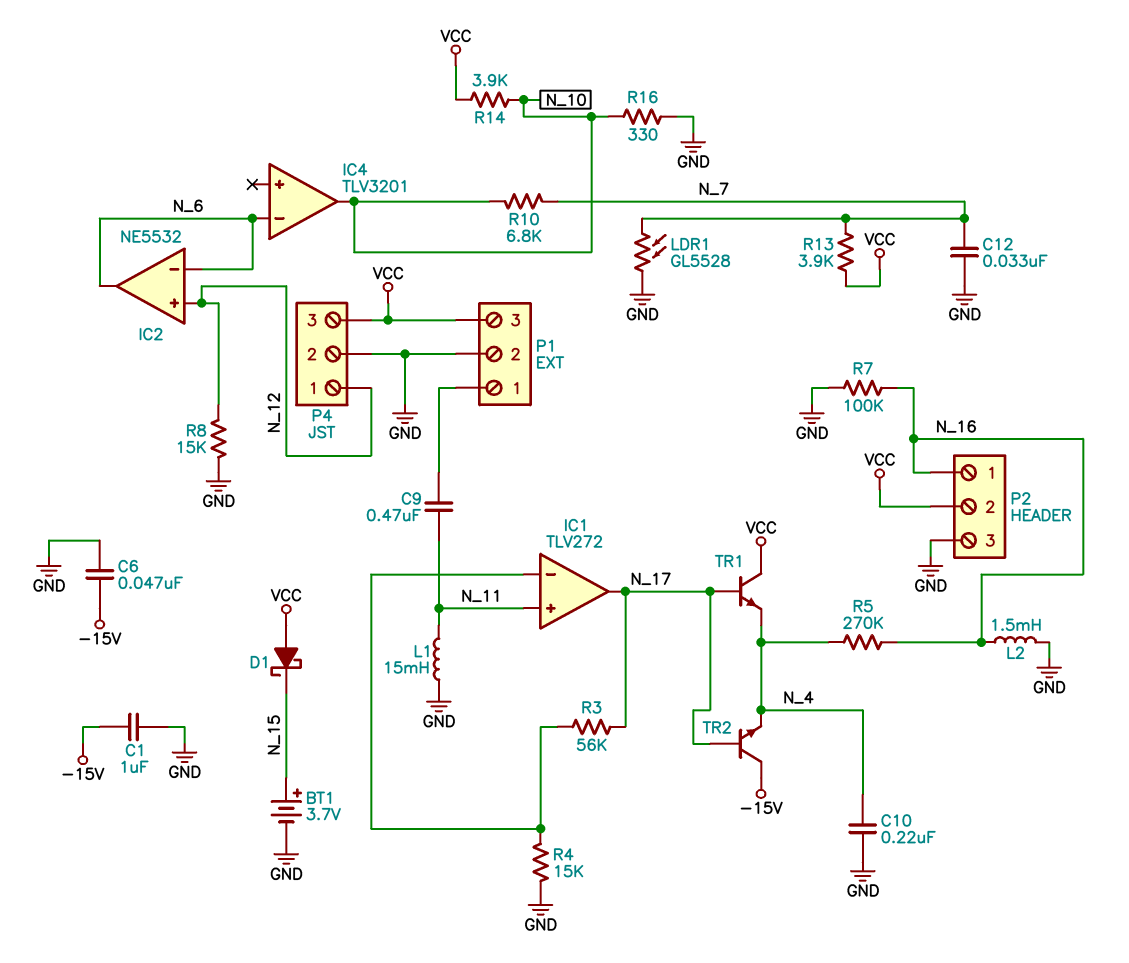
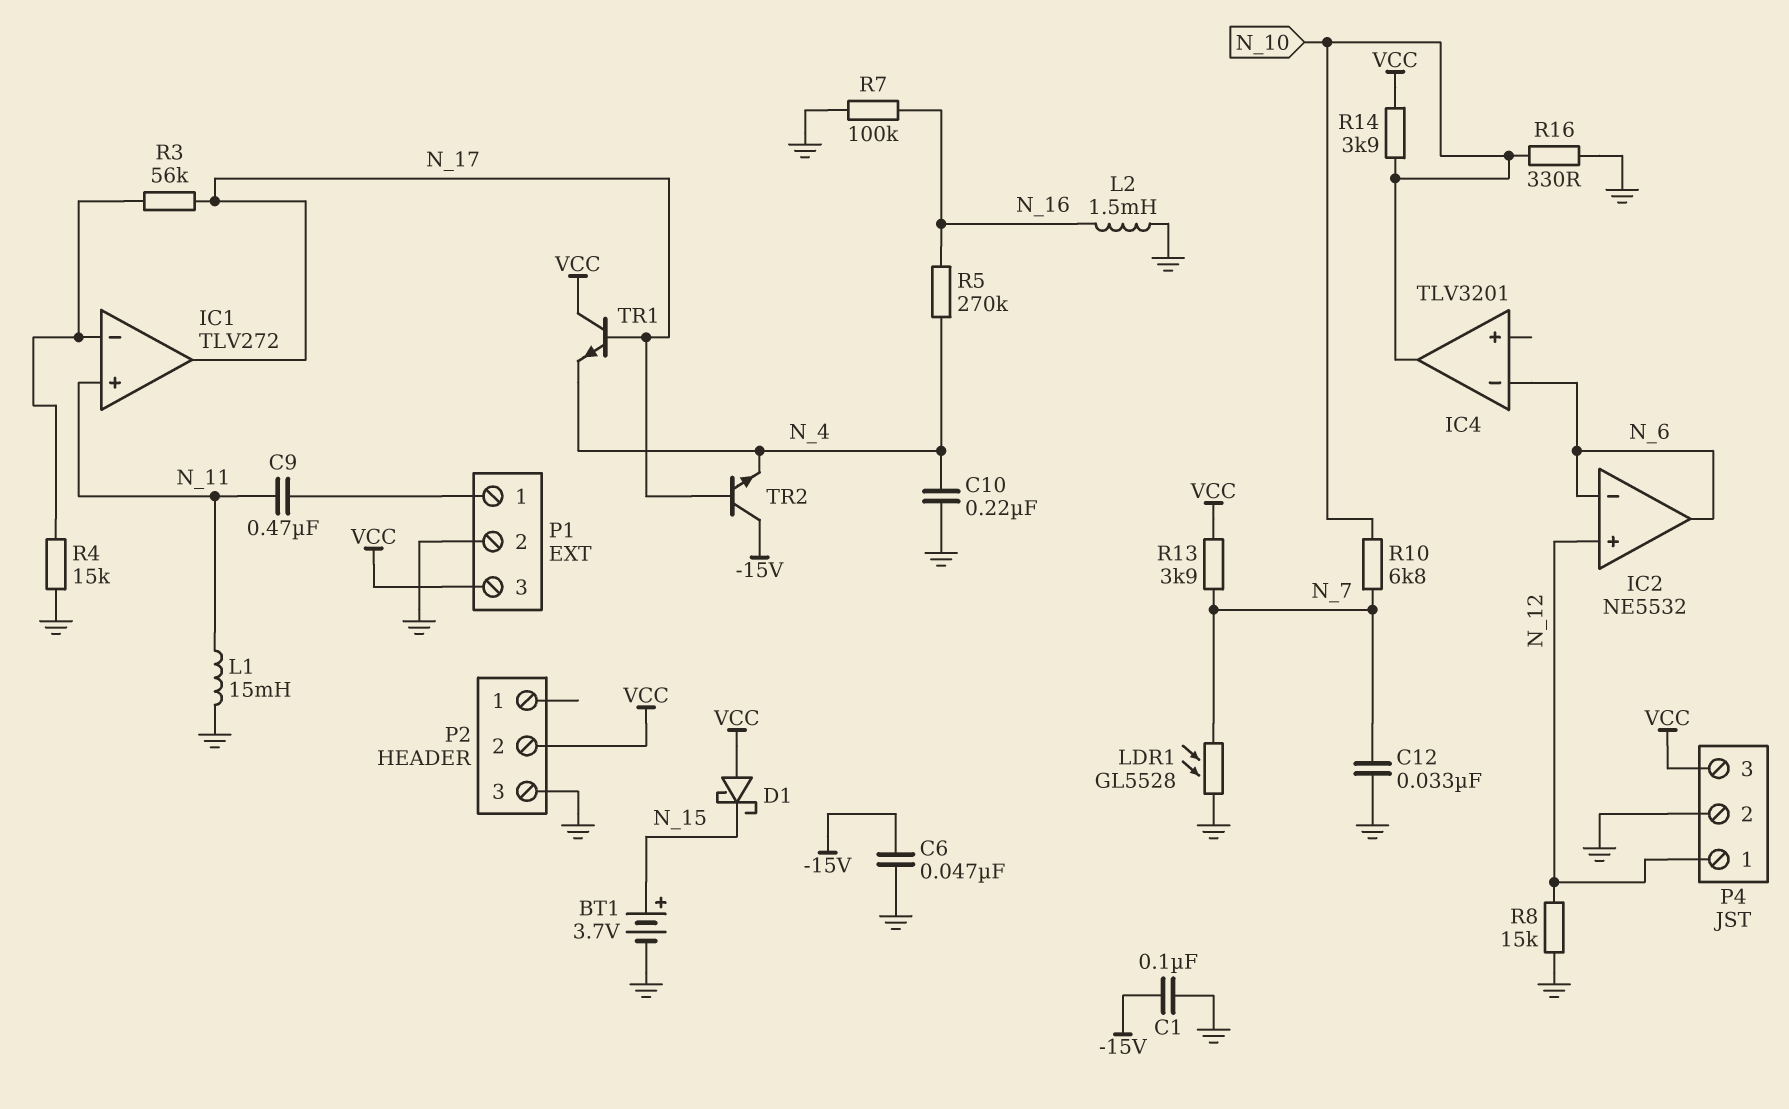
C1: 1uF (-15V, GND) -> 100nF (-15V, GND)
P2 pin 1: N_16 -> none

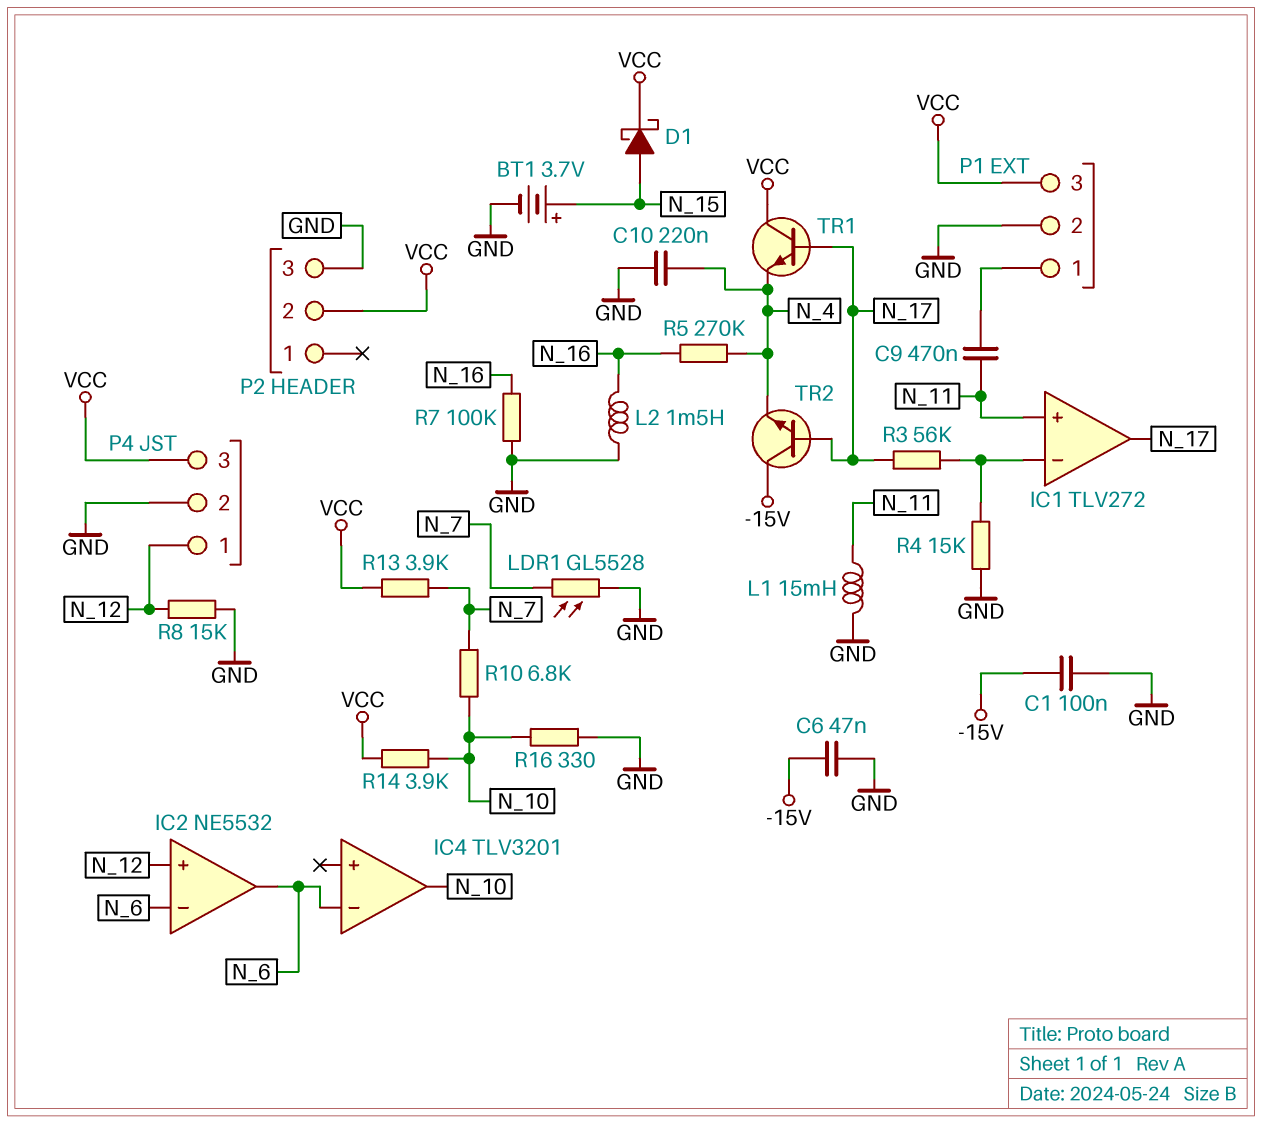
C12: 33nF (GND, N_7) -> none
D1: schottky (A VCC, K N_15) -> schottky (A N_15, K VCC)

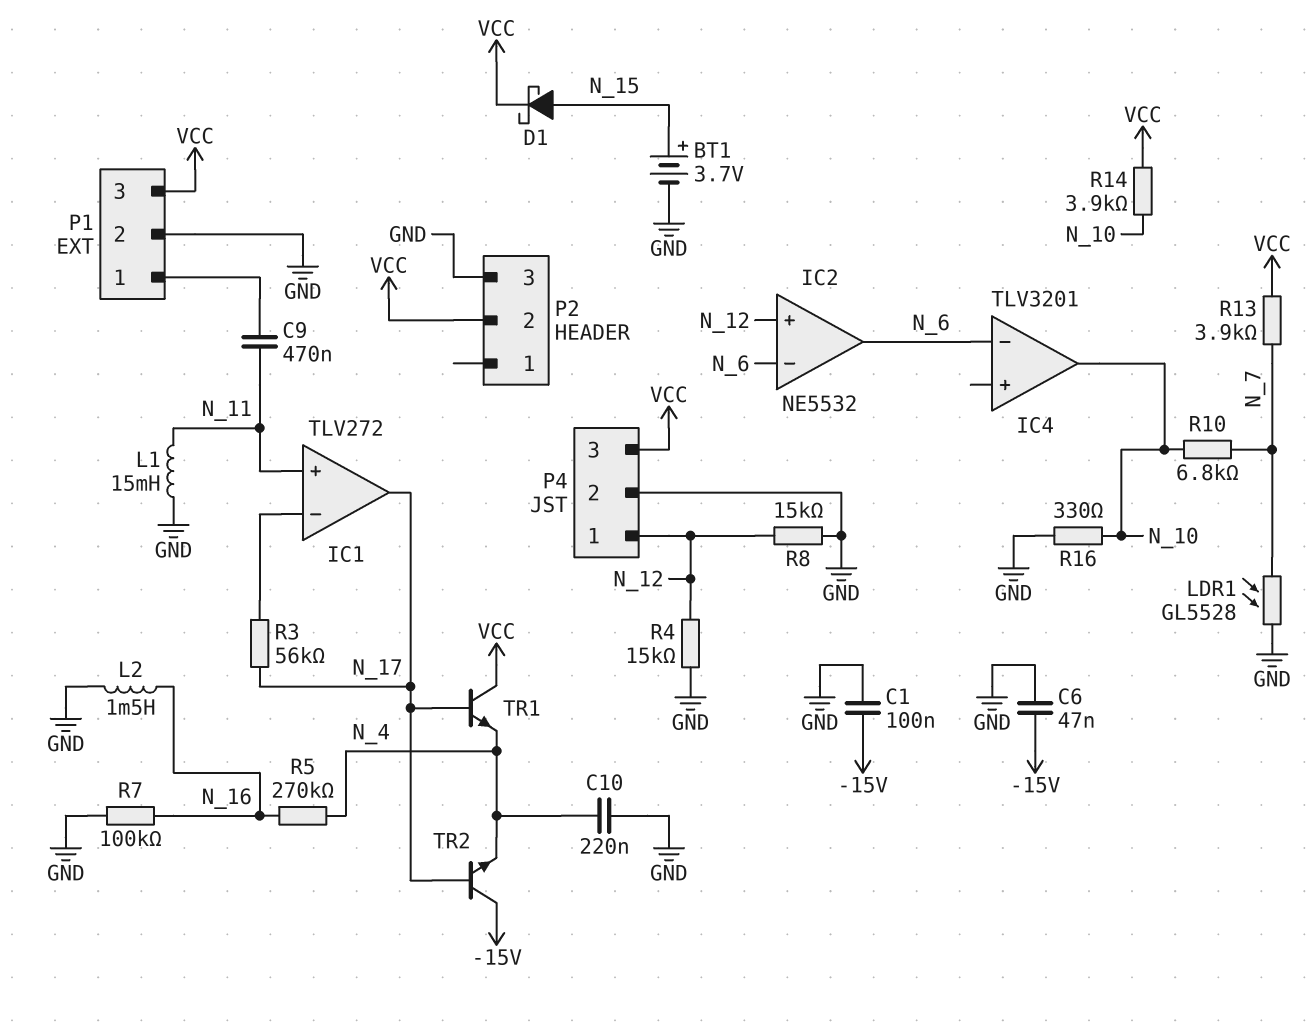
R4: 15k (GND, IC1/in-) -> 15k (GND, N_12)

